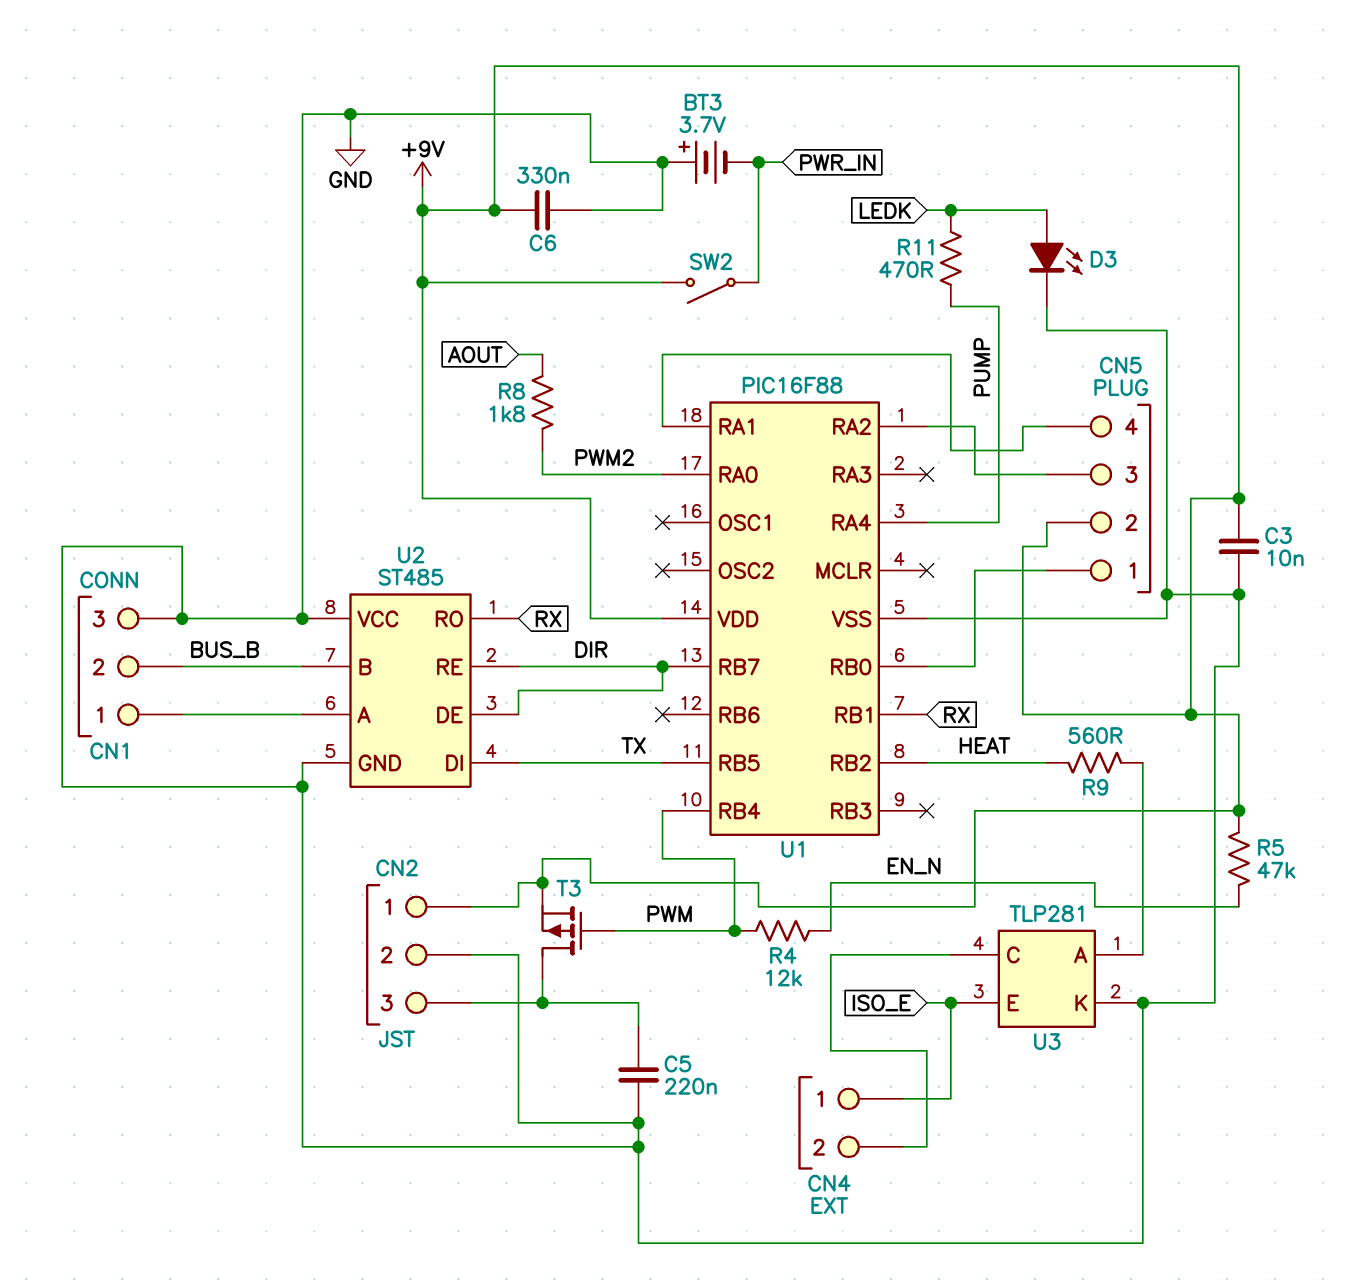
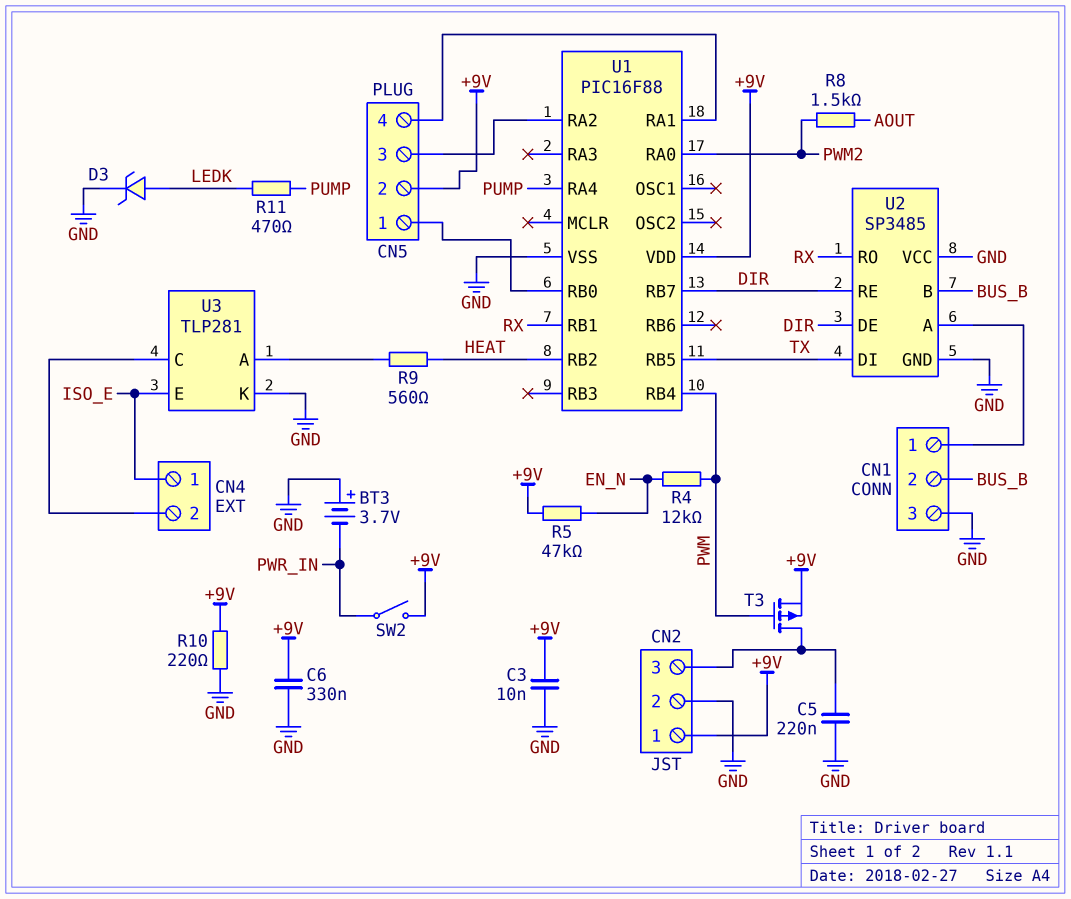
D3: LED (A LEDK, K GND) -> zener (A LEDK, K GND)
R8: 1.8k (AOUT, PWM2) -> 1.5k (AOUT, PWM2)
R10: none -> 220 (+9V, GND)
U2: ST485 -> SP3485

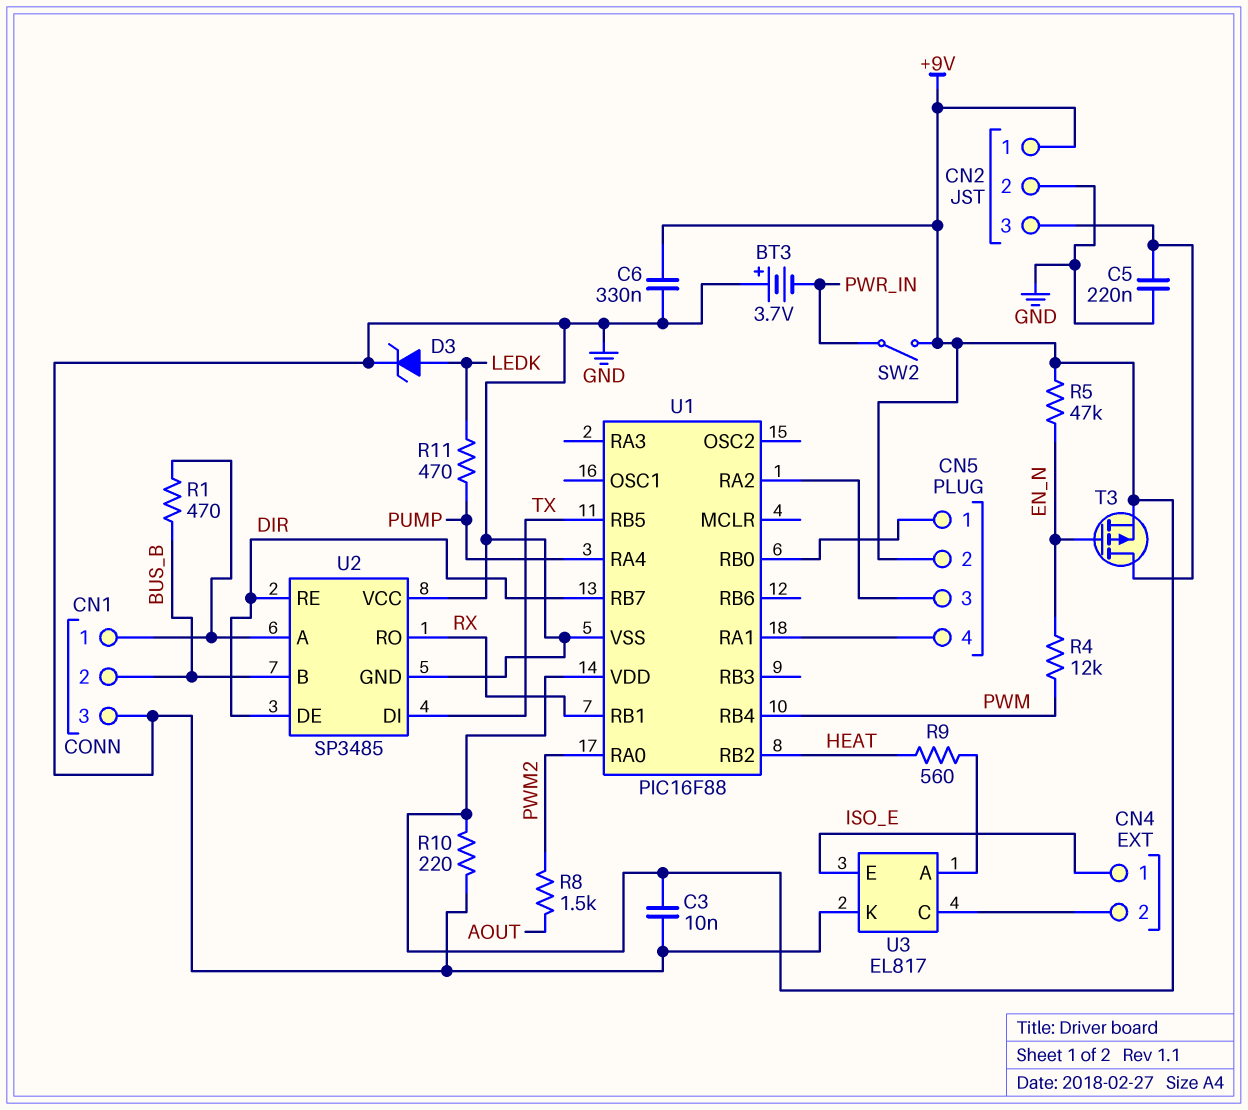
R1: none -> 470 (BUS_B, CN1/1)
T3: PMOS (G PWM, D CN2/3, S +9V) -> PMOS (G EN_N, D CN2/3, S +9V)
U3: TLP281 -> EL817

